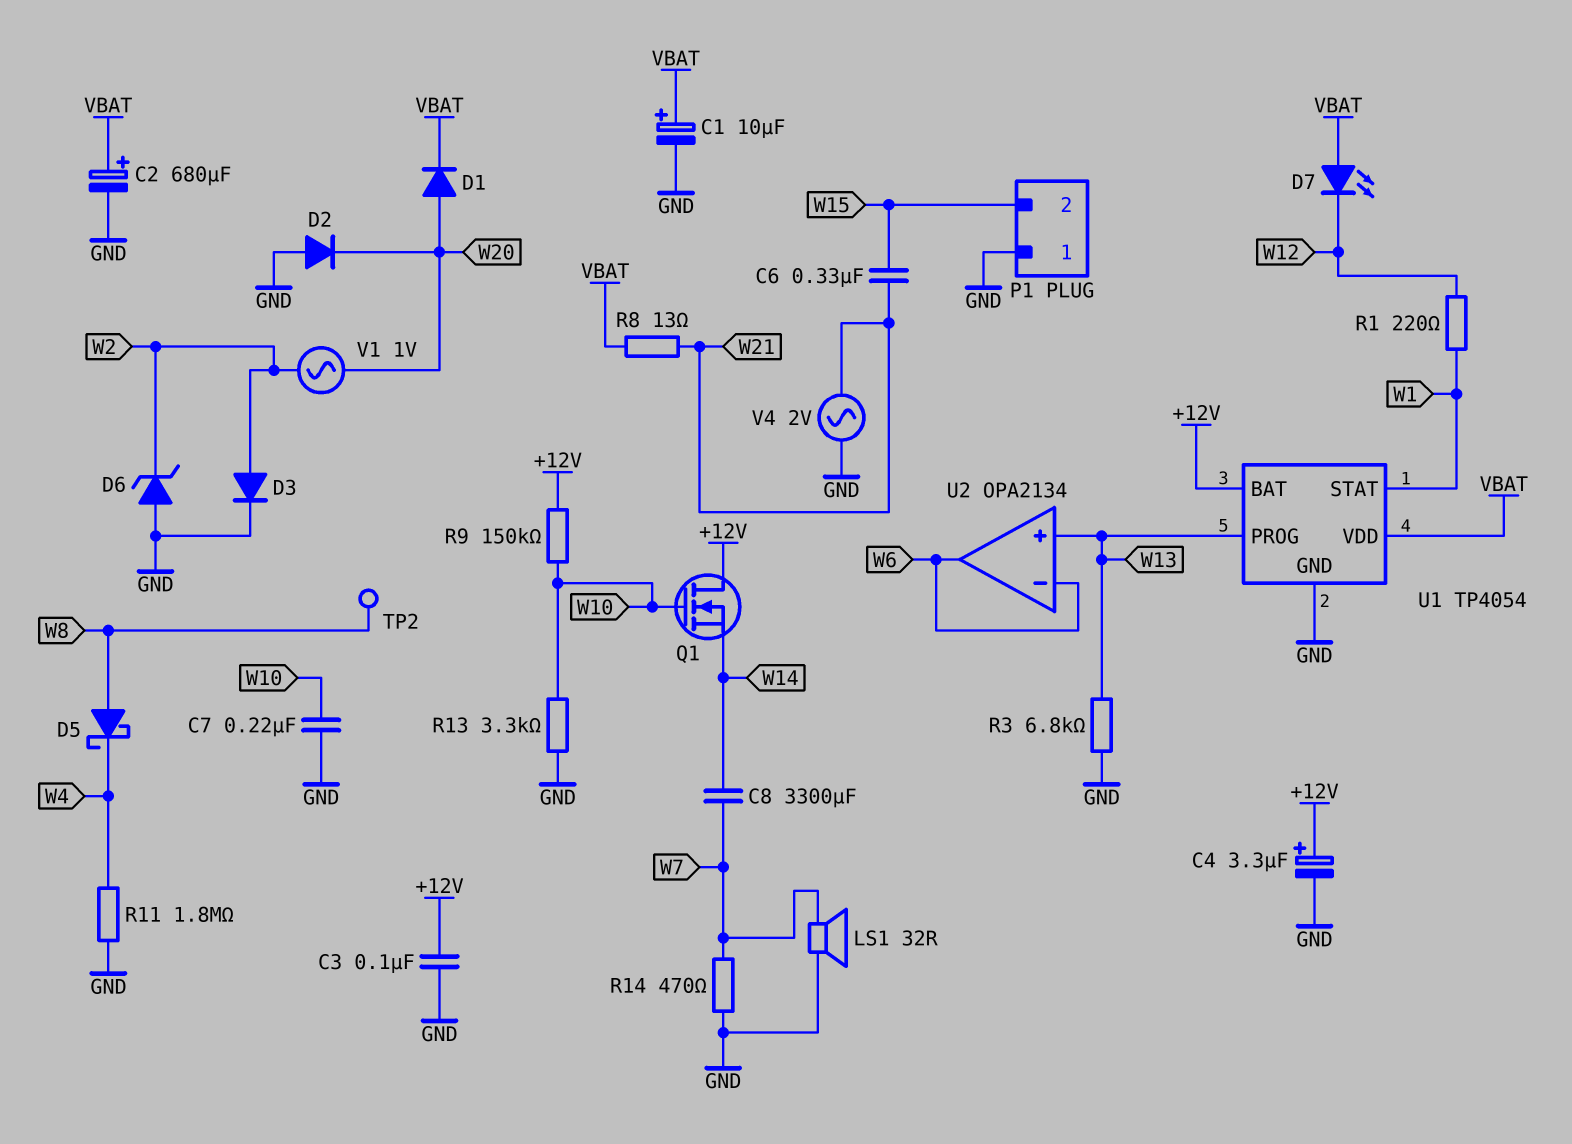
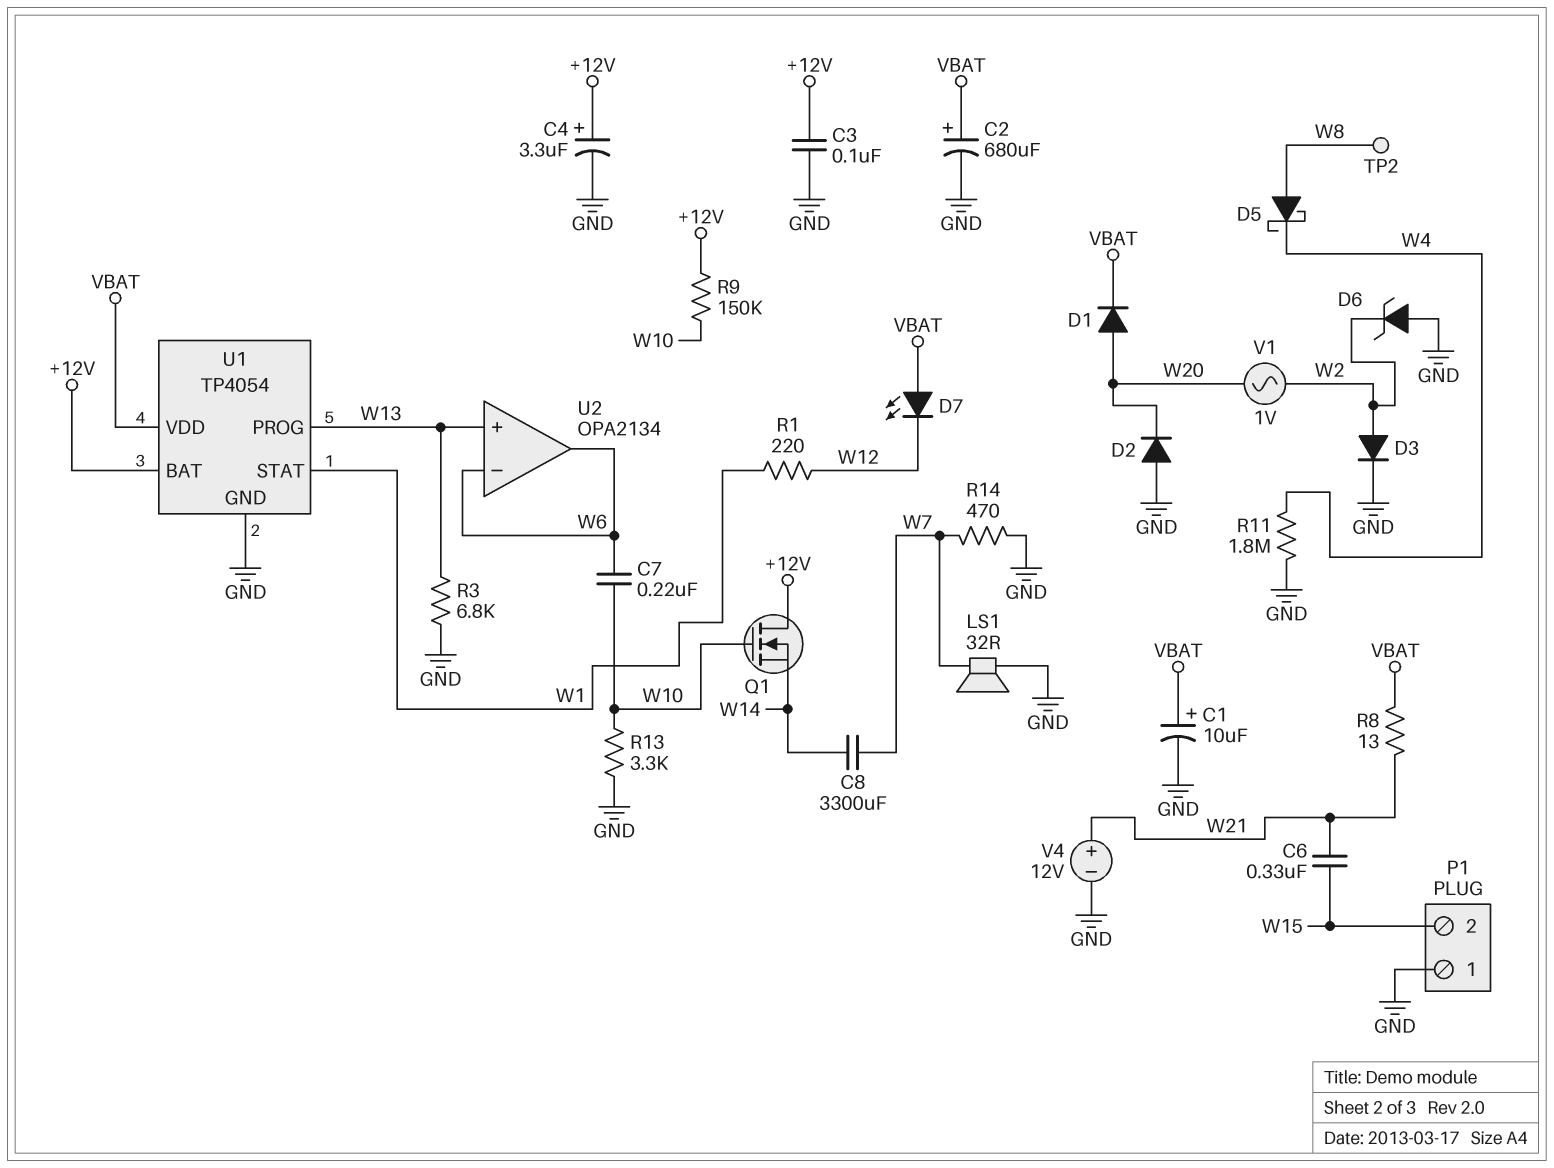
C7: 220nF (GND, W10) -> 220nF (W6, W10)
V4: AC 2V (GND, W21) -> 12V (plus W21, minus GND)

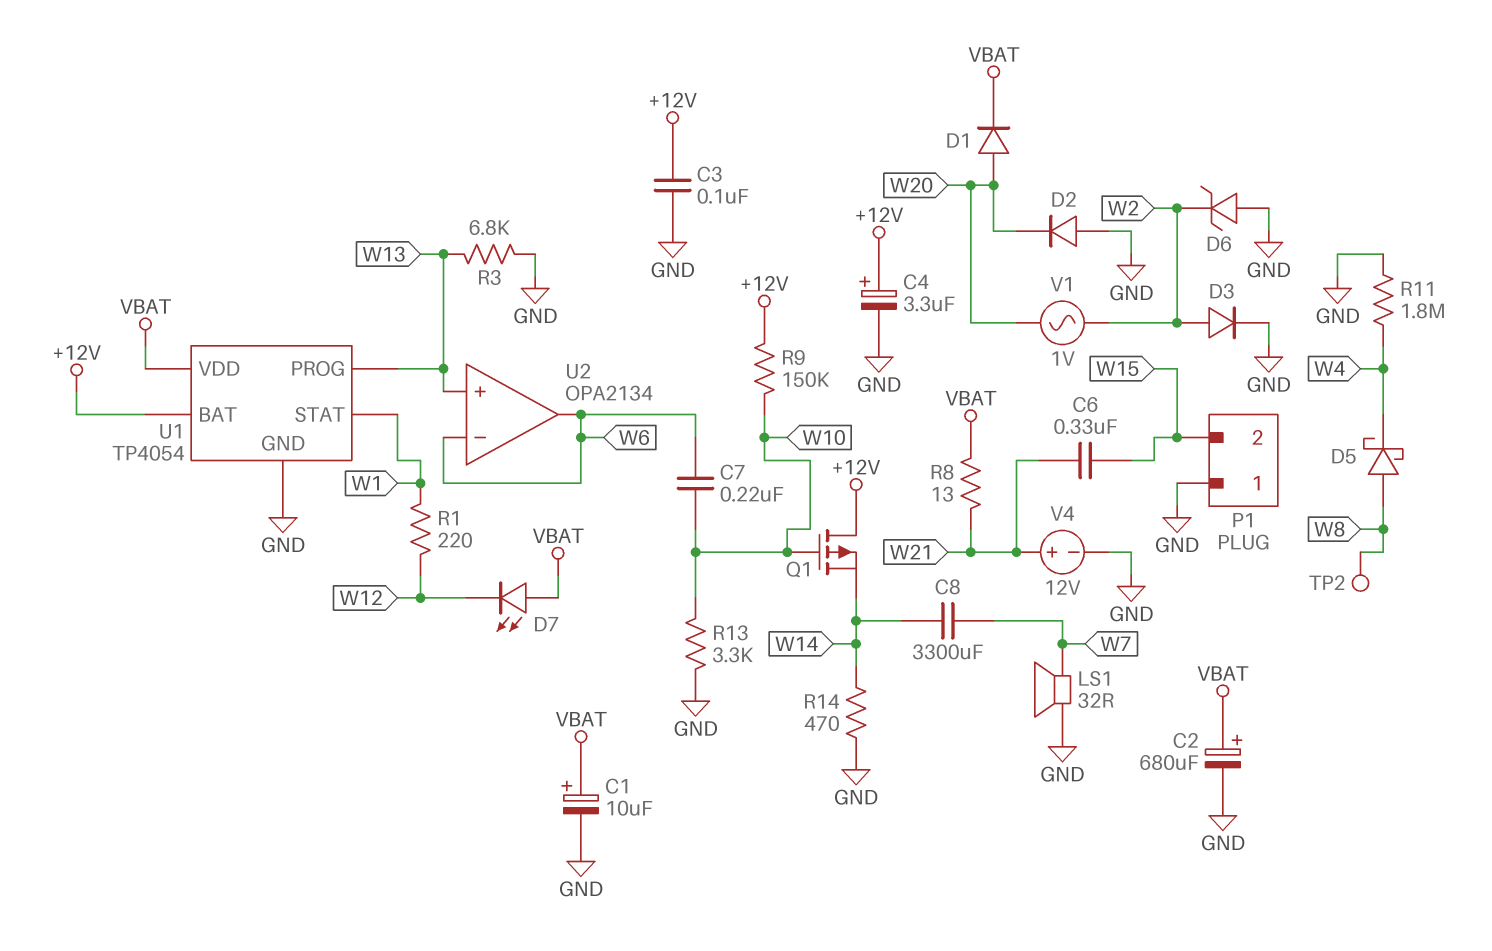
Q1: NMOS (G W10, D +12V, S W14) -> PMOS (G W10, D +12V, S W14)
R14: 470 (GND, W7) -> 470 (GND, W14)

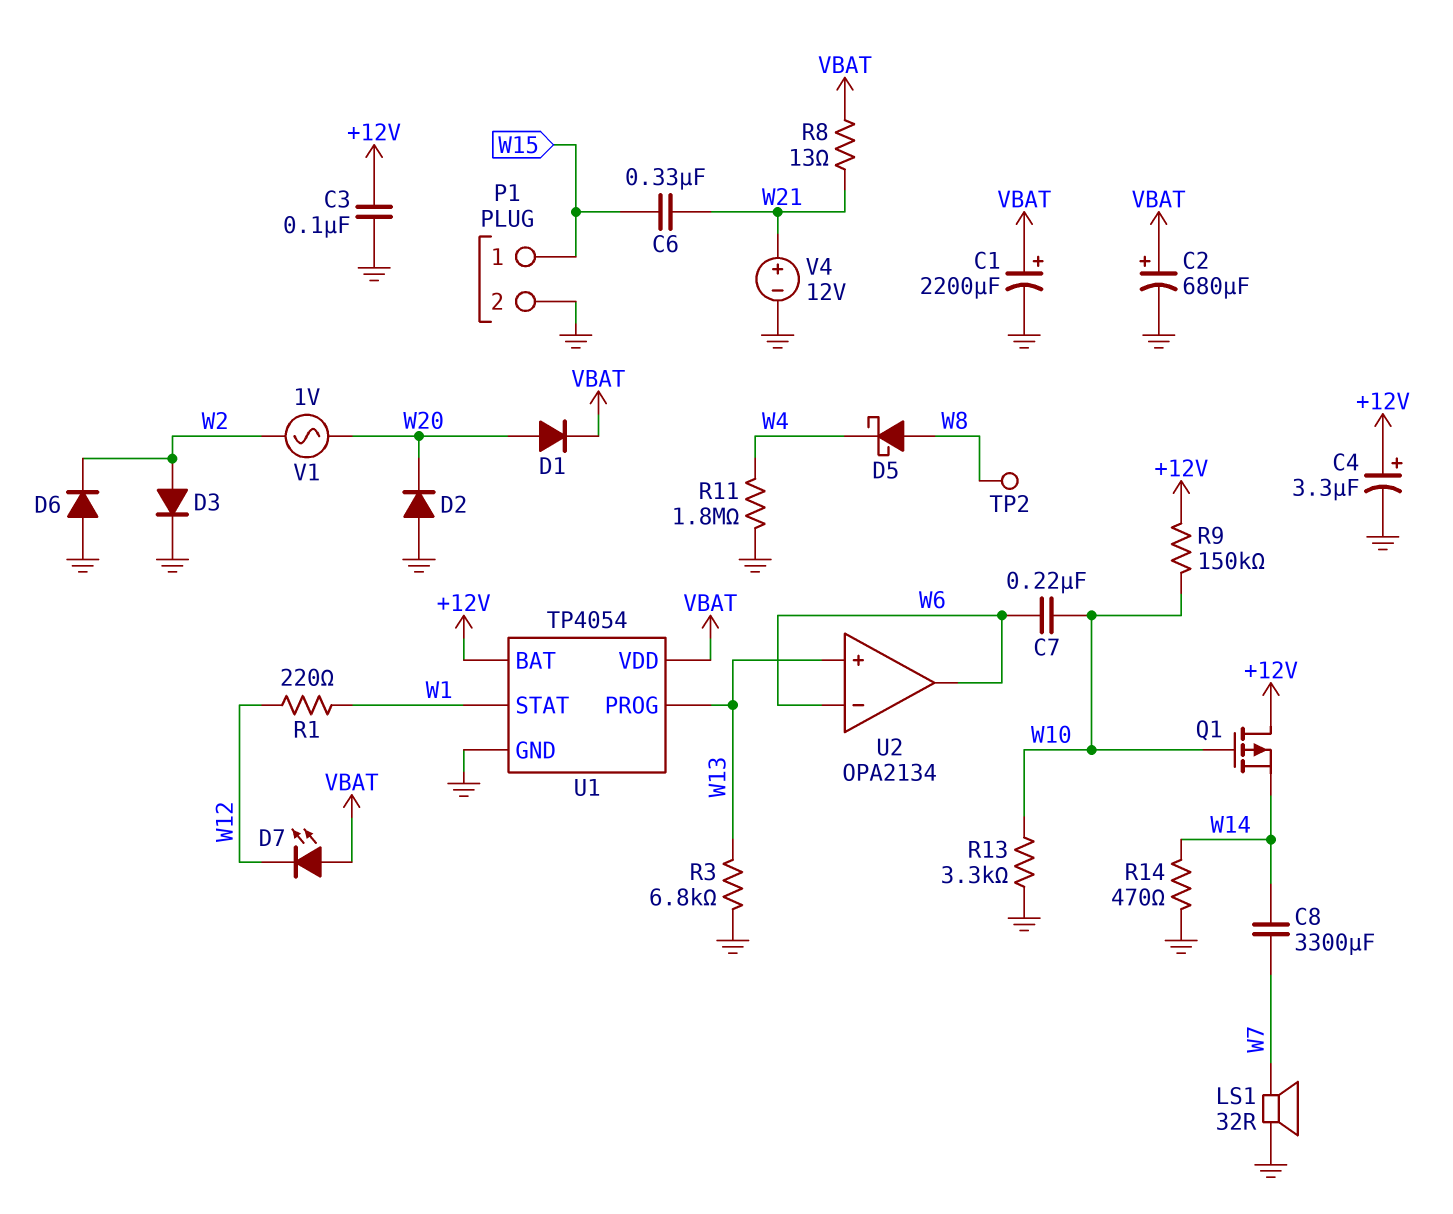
C1: 10uF (plus VBAT, minus GND) -> 2200uF (plus VBAT, minus GND)
D6: zener (A GND, K W2) -> diode (A GND, K W2)
P1 pin 1: GND -> W15
P1 pin 2: W15 -> GND

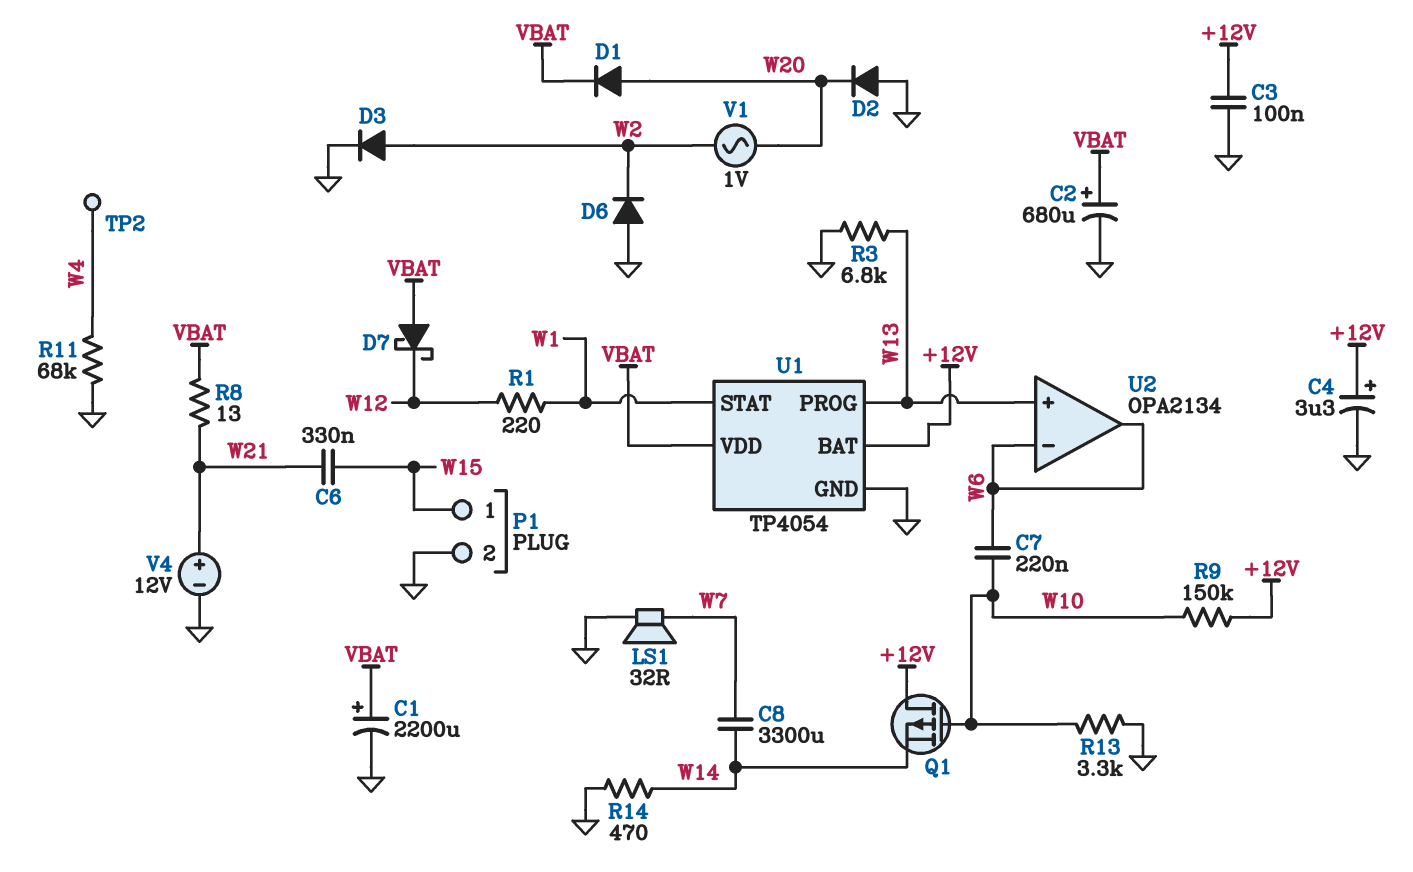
D5: schottky (A W8, K W4) -> none
D7: LED (A VBAT, K W12) -> schottky (A VBAT, K W12)
R11: 1.8M (GND, W4) -> 68k (GND, W4)
TP2: test point (W8) -> test point (W4)

